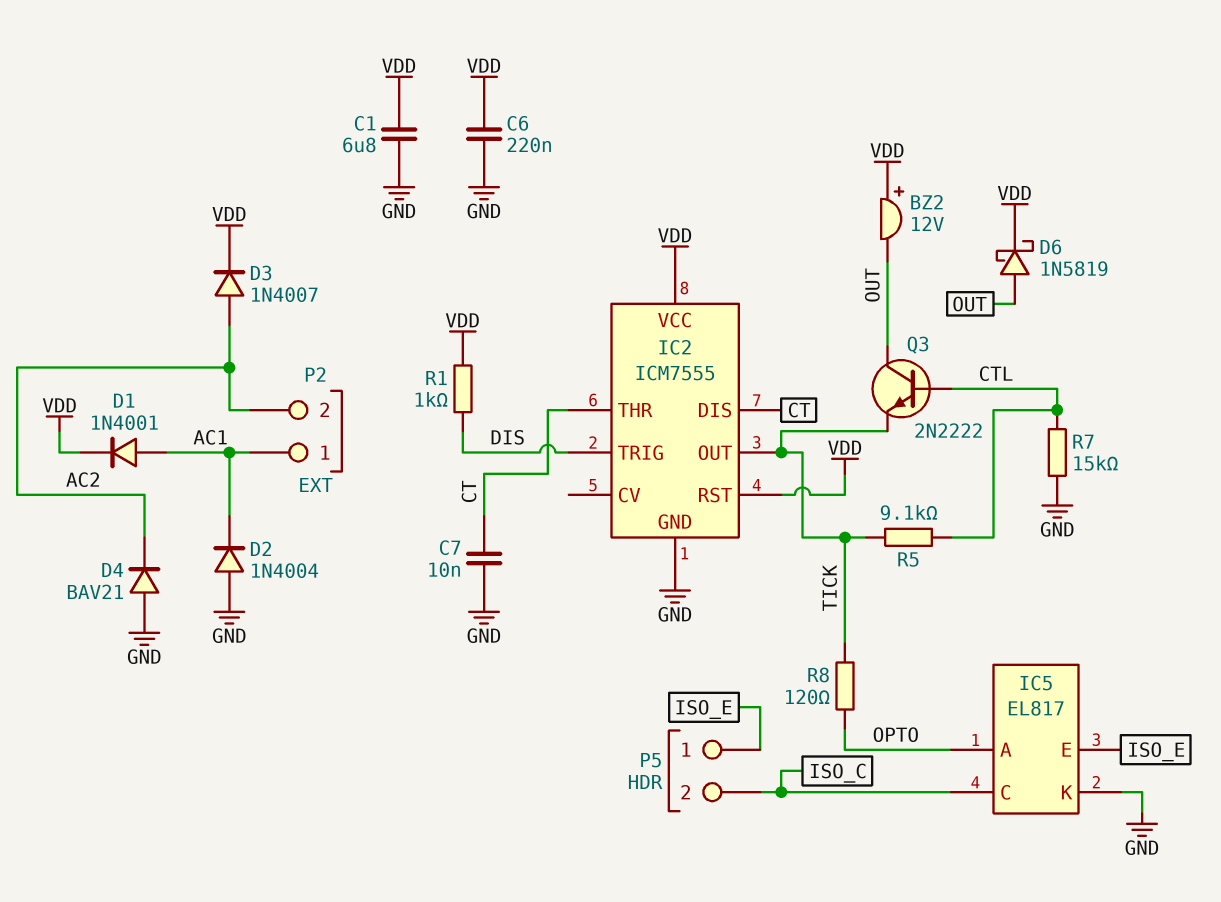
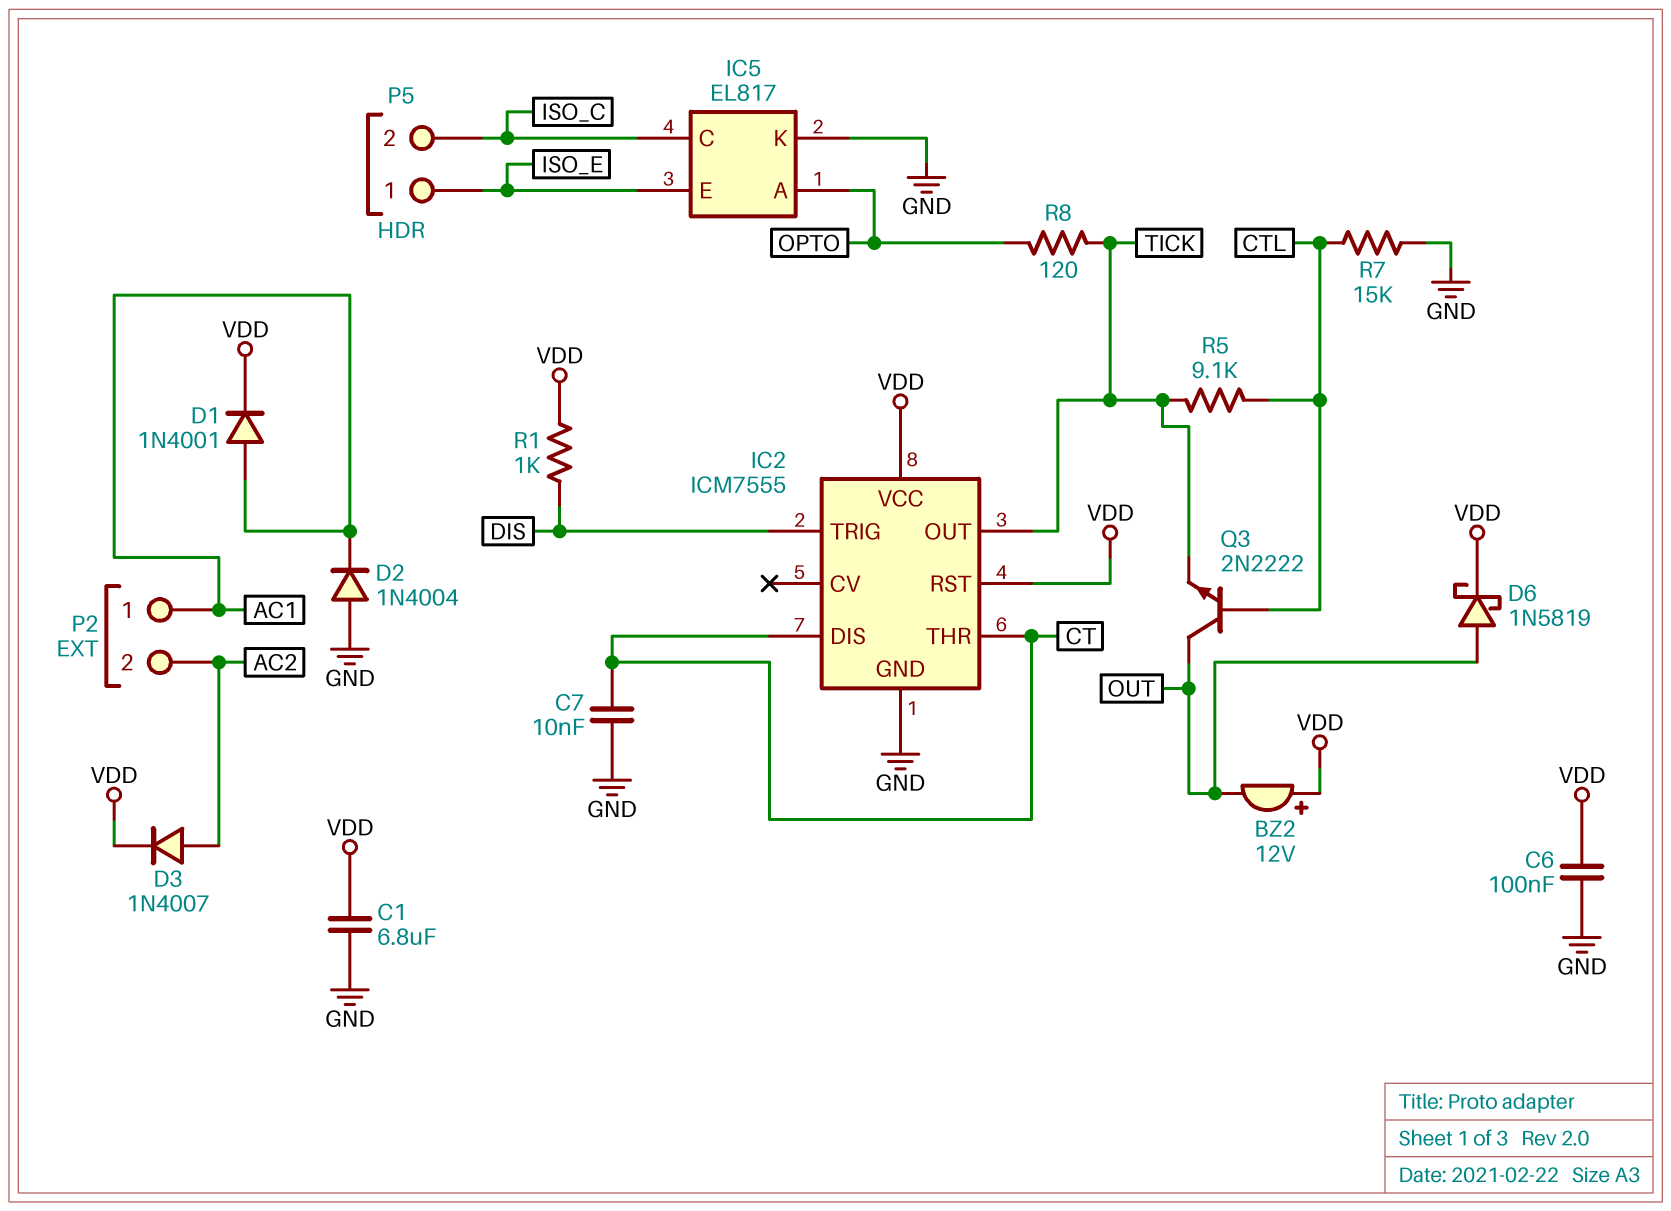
C6: 220nF (GND, VDD) -> 100nF (GND, VDD)
D4: diode BAV21 (A GND, K AC2) -> none

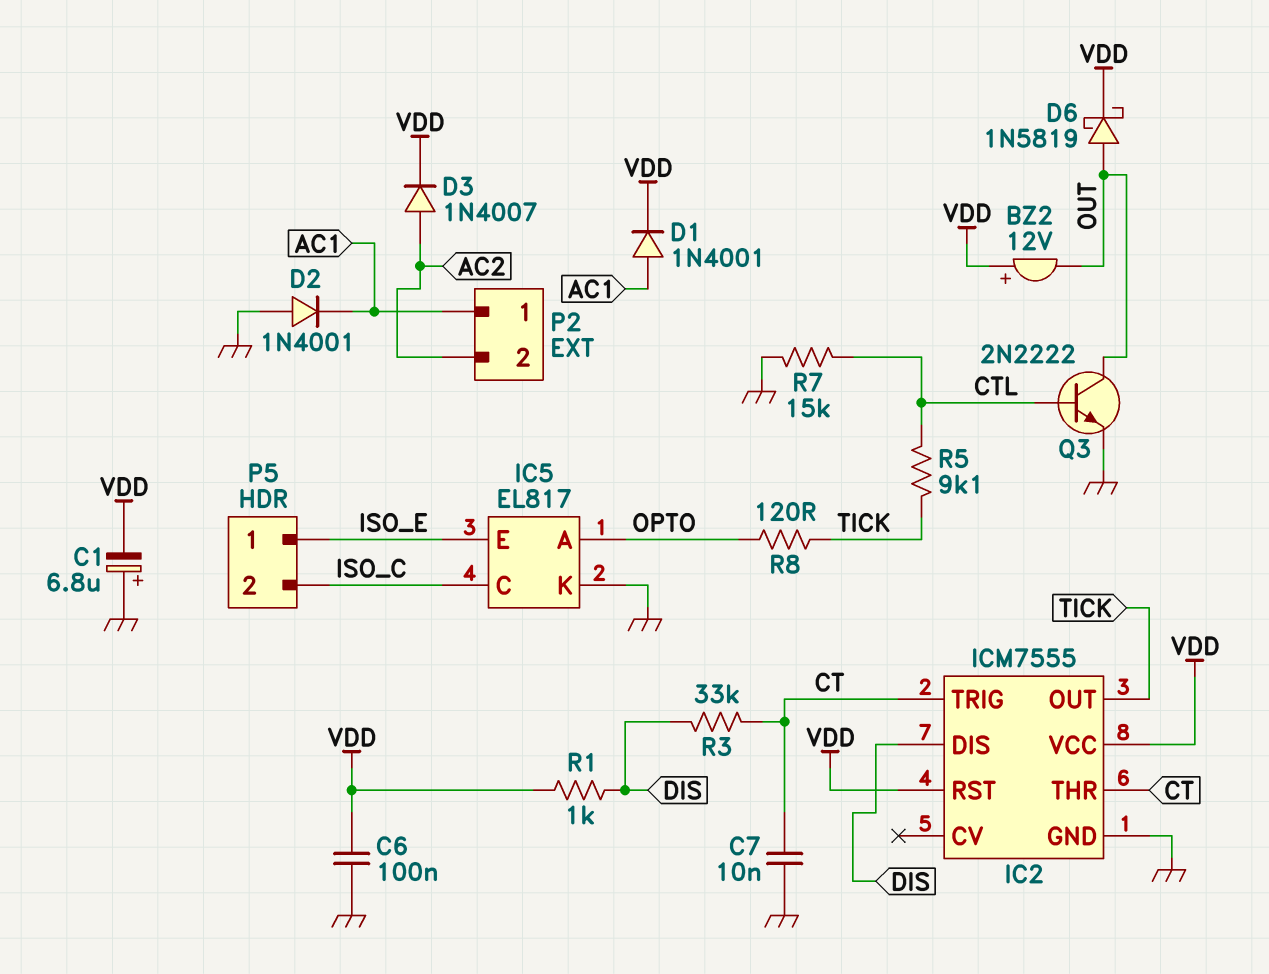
C1: 6.8uF (GND, VDD) -> 6.8uF (plus GND, minus VDD)
D2: diode 1N4004 (A GND, K AC1) -> diode 1N4001 (A GND, K AC1)
IC2 pin DIS: CT -> DIS
IC2 pin TRIG: DIS -> CT
Q3: NPN 2N2222 (B CTL, C OUT, E TICK) -> NPN 2N2222 (B CTL, C OUT, E GND)
R3: none -> 33k (CT, DIS)

